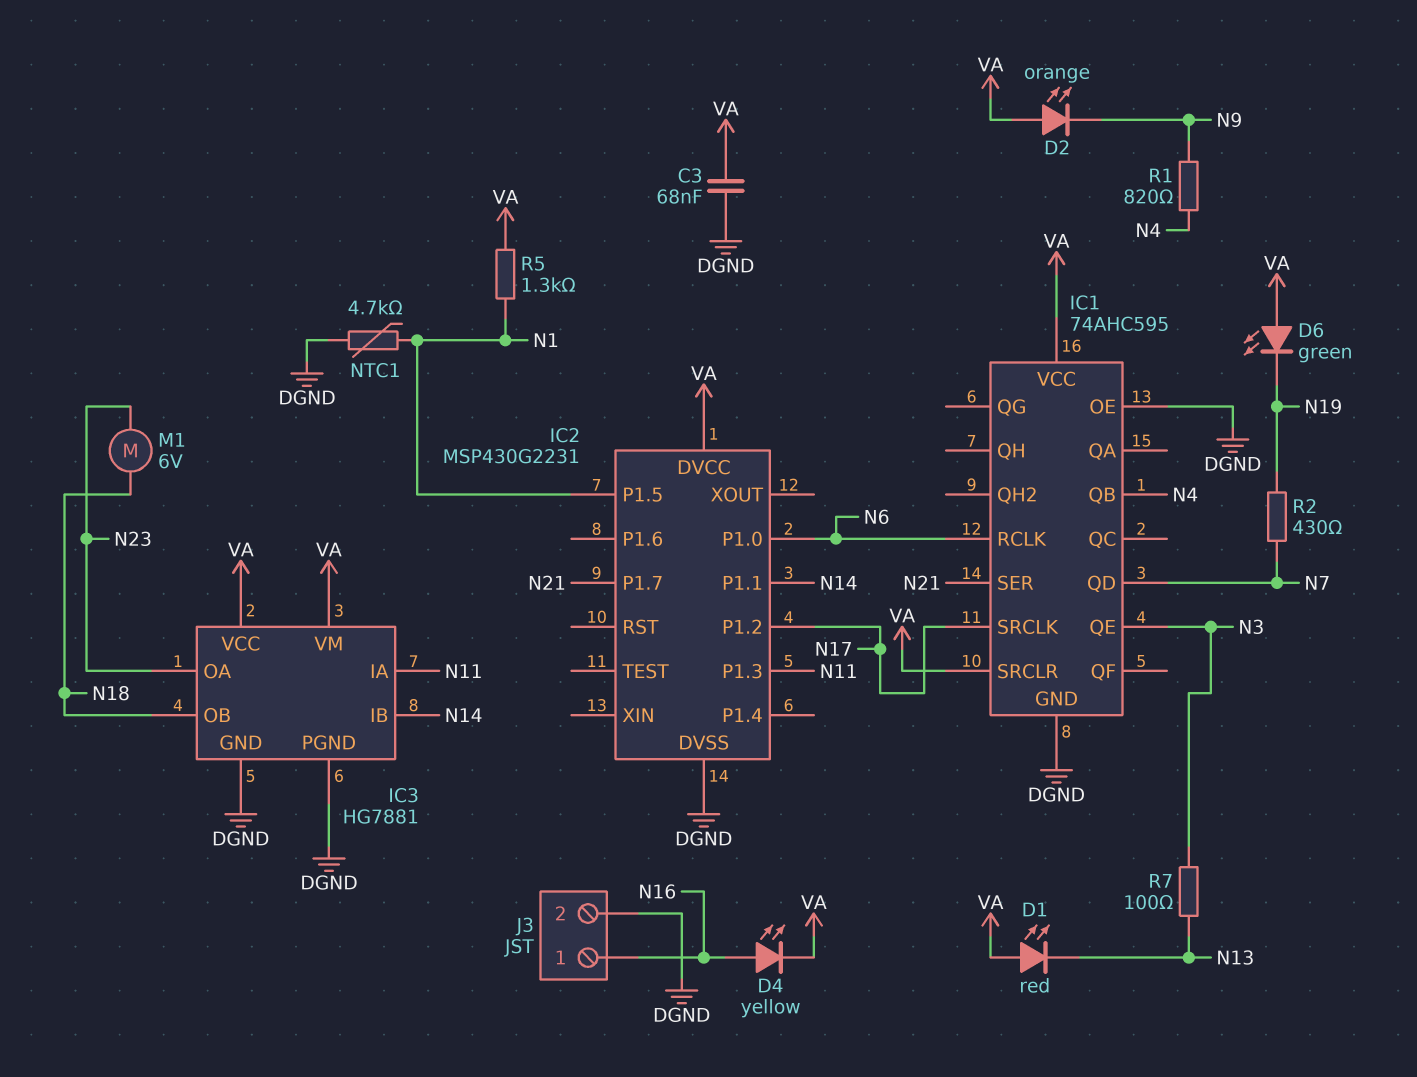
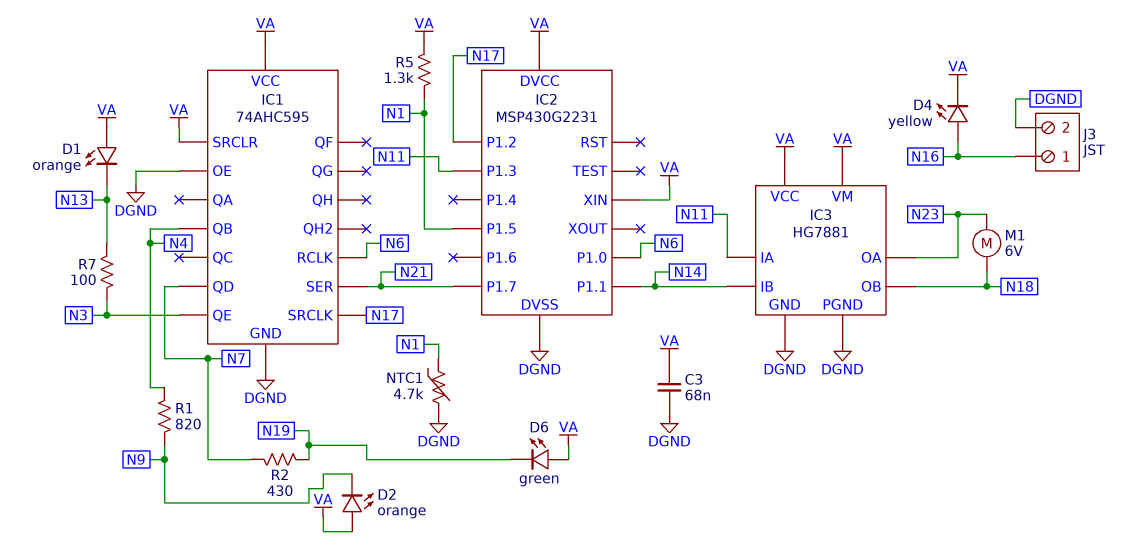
D1: LED red (A VA, K N13) -> LED orange (A VA, K N13)
IC2 pin XIN: none -> VA

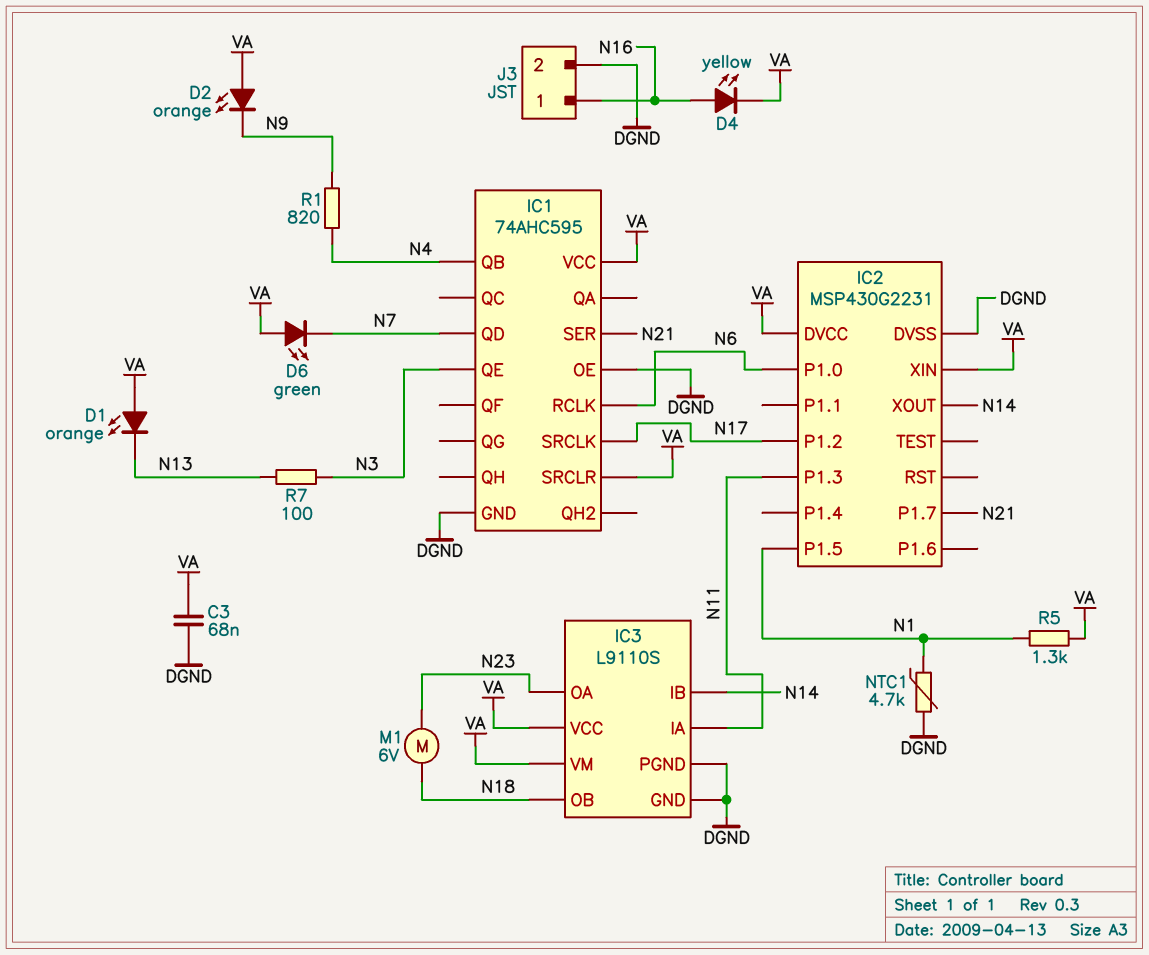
D6: LED green (A VA, K N19) -> LED green (A VA, K N7)
IC2 pin P1.1: N14 -> none
IC2 pin XOUT: none -> N14
IC3: HG7881 -> L9110S
R2: 430 (N7, N19) -> none

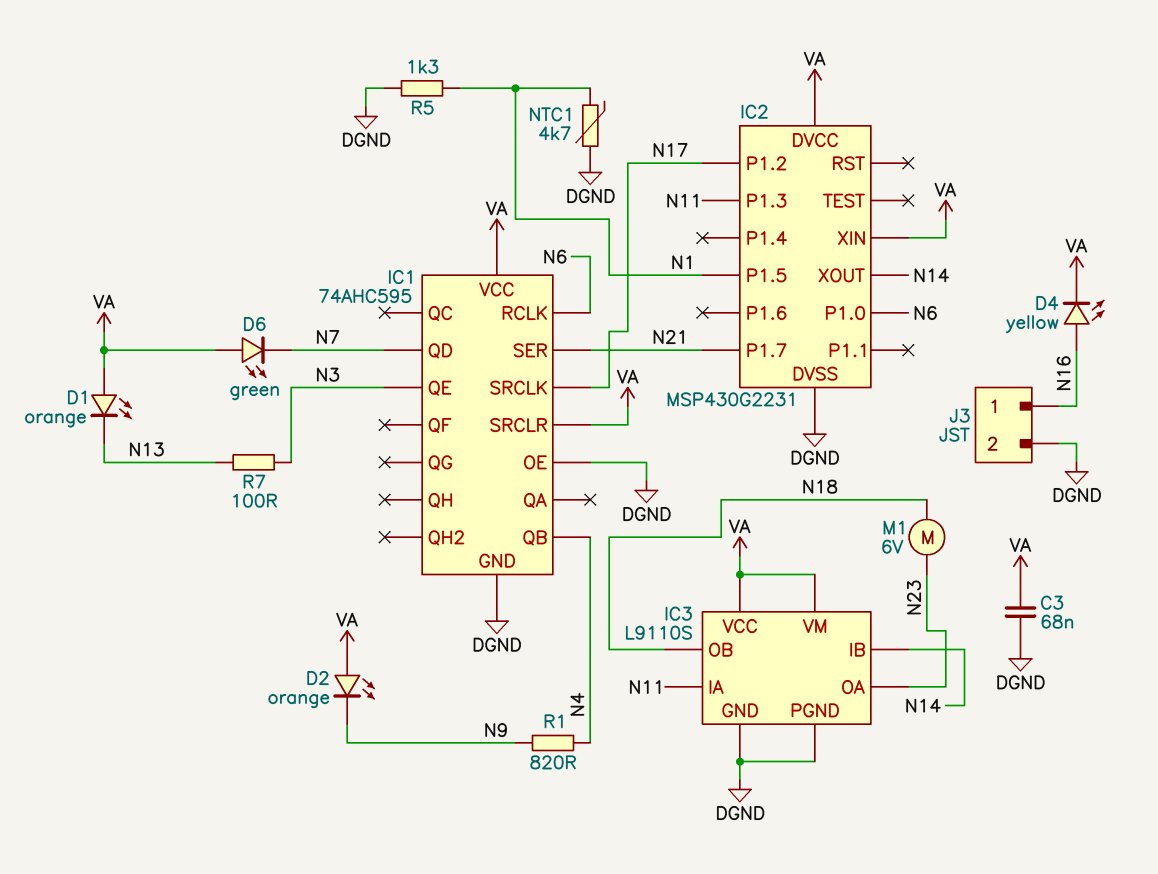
R5: 1.3k (N1, VA) -> 1.3k (DGND, N1)

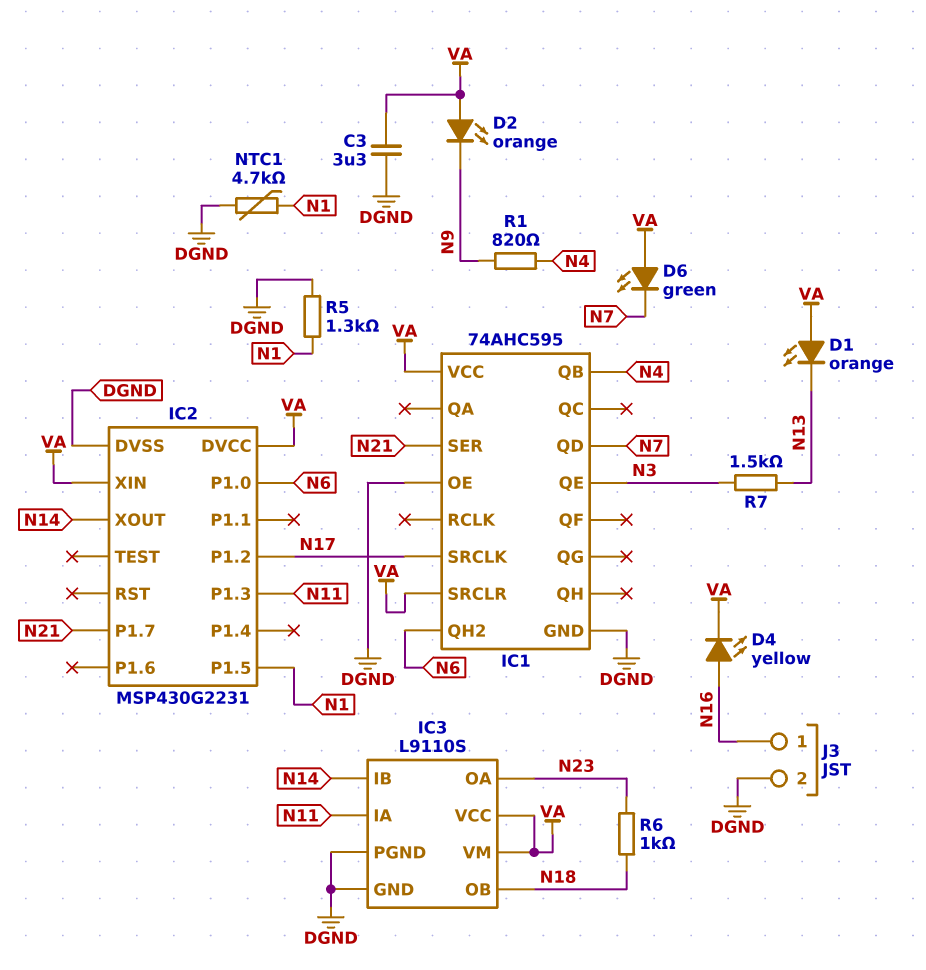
C3: 68nF (DGND, VA) -> 3.3uF (DGND, VA)
IC1 pin QH2: none -> N6
IC1 pin RCLK: N6 -> none
M1: motor 6V (N18, N23) -> none
R6: none -> 1k (N18, N23)
R7: 100 (N3, N13) -> 1.5k (N3, N13)

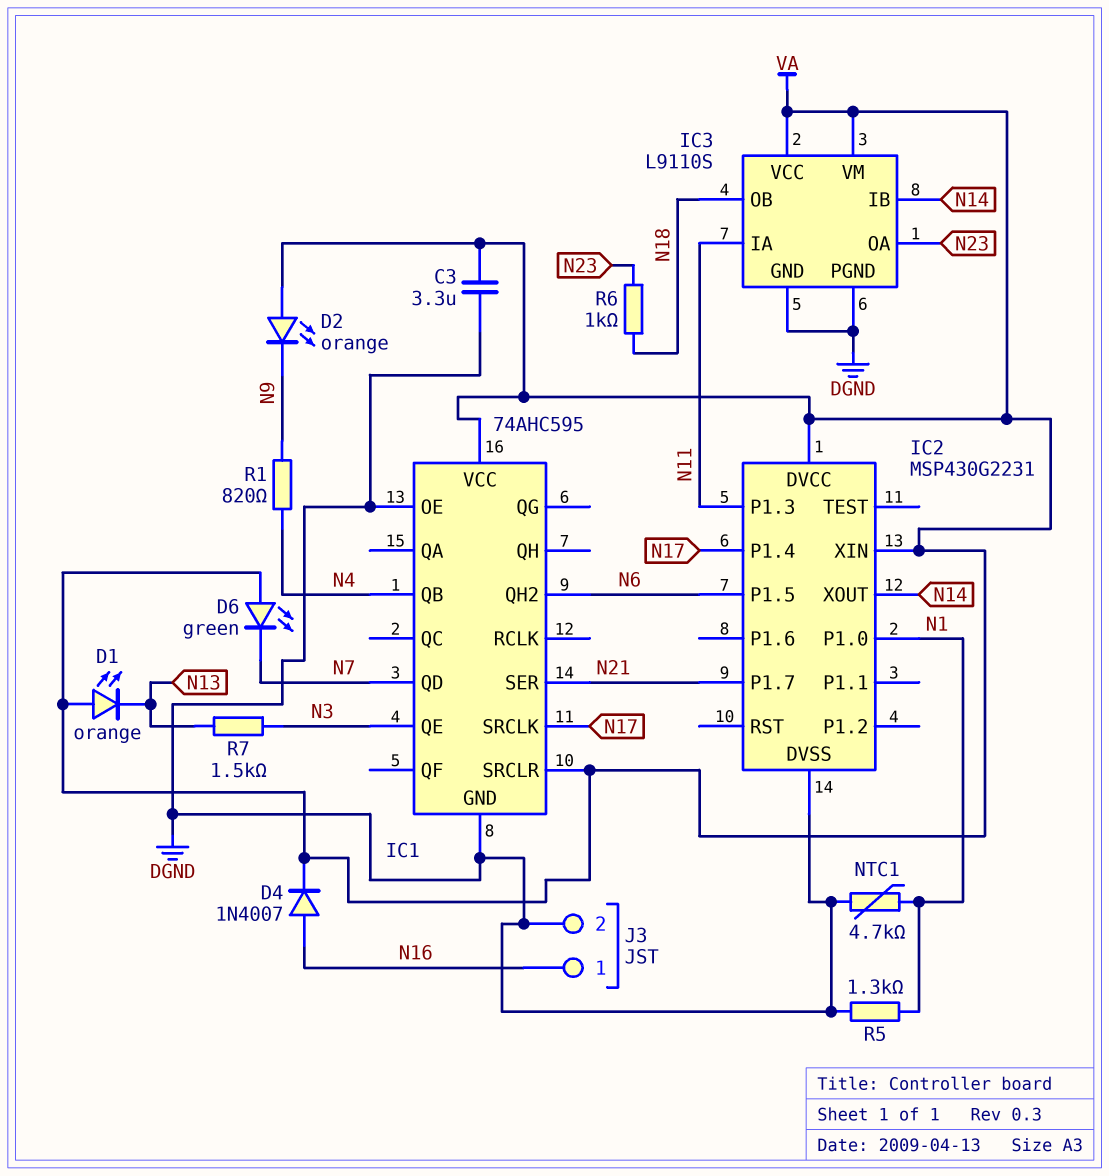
D4: LED yellow (A N16, K VA) -> diode 1N4007 (A N16, K VA)
IC2 pin P1.0: N6 -> N1
IC2 pin P1.2: N17 -> none
IC2 pin P1.4: none -> N17
IC2 pin P1.5: N1 -> N6

